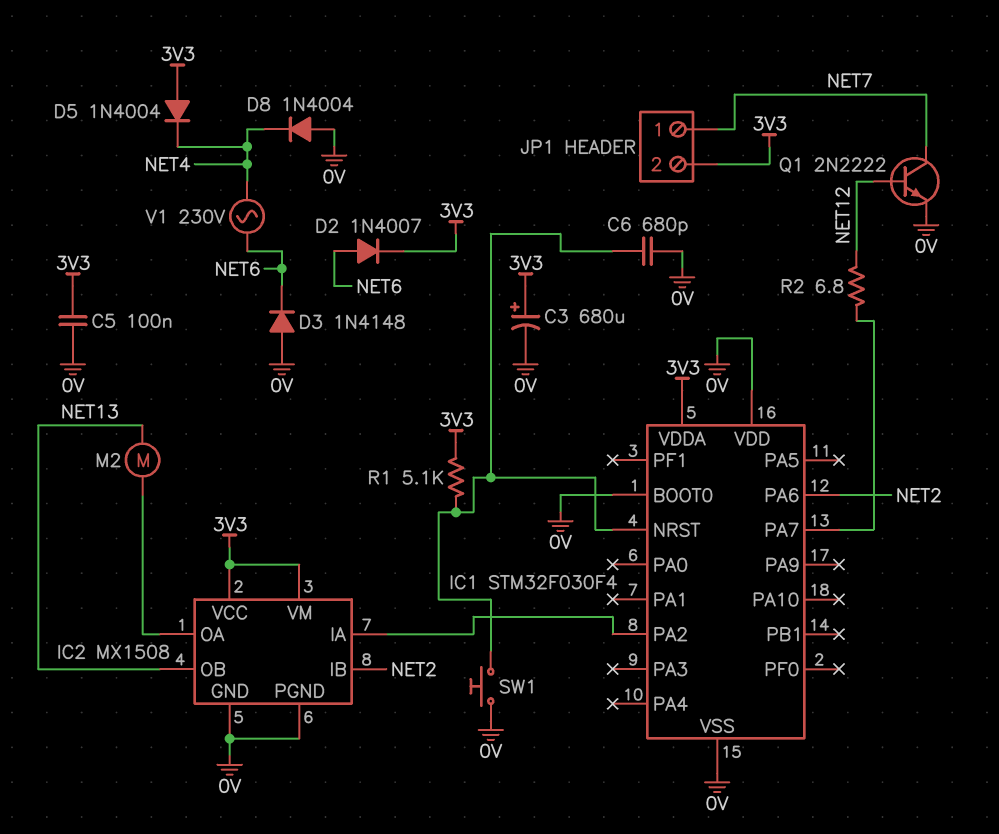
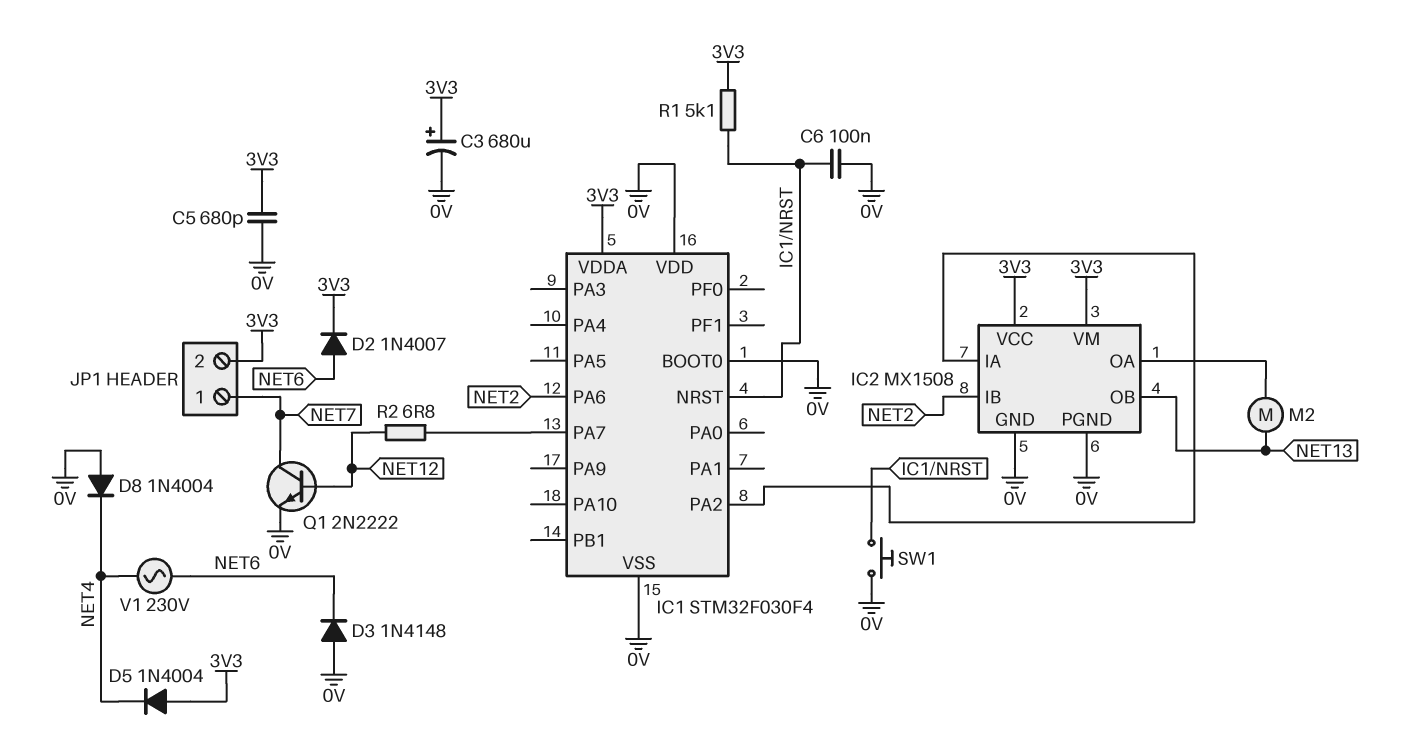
C5: 100nF (0V, 3V3) -> 680pF (0V, 3V3)
C6: 680pF (0V, IC1/NRST) -> 100nF (0V, IC1/NRST)

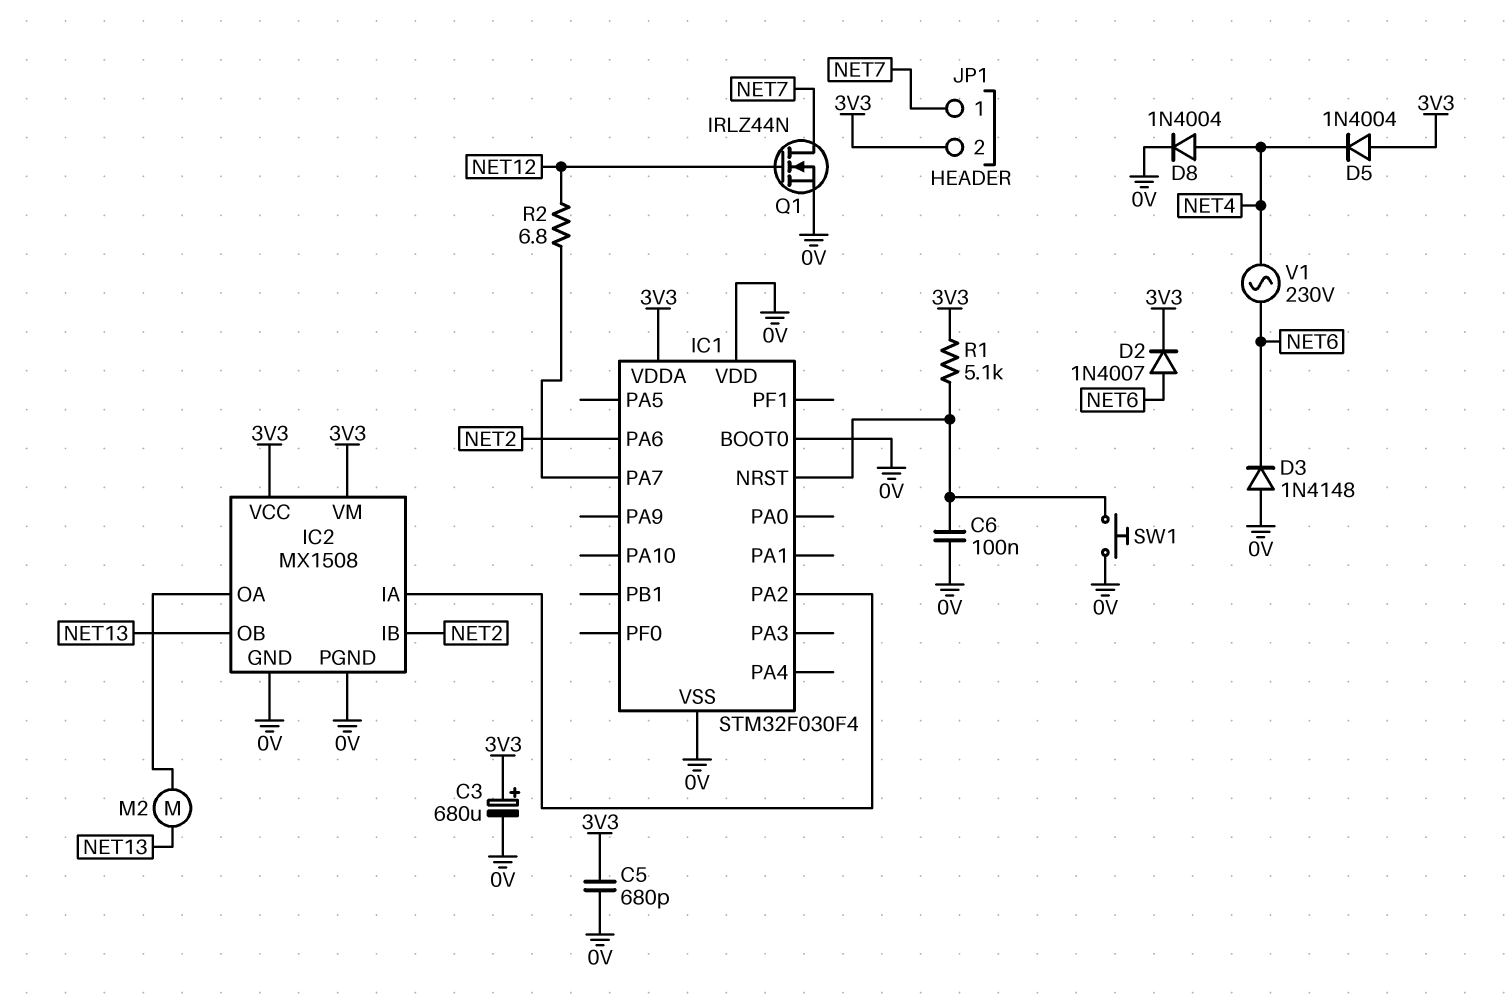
D8: diode 1N4004 (A 0V, K NET4) -> diode 1N4004 (A NET4, K 0V)
Q1: NPN 2N2222 (B NET12, C NET7, E 0V) -> NMOS IRLZ44N (G NET12, D NET7, S 0V)

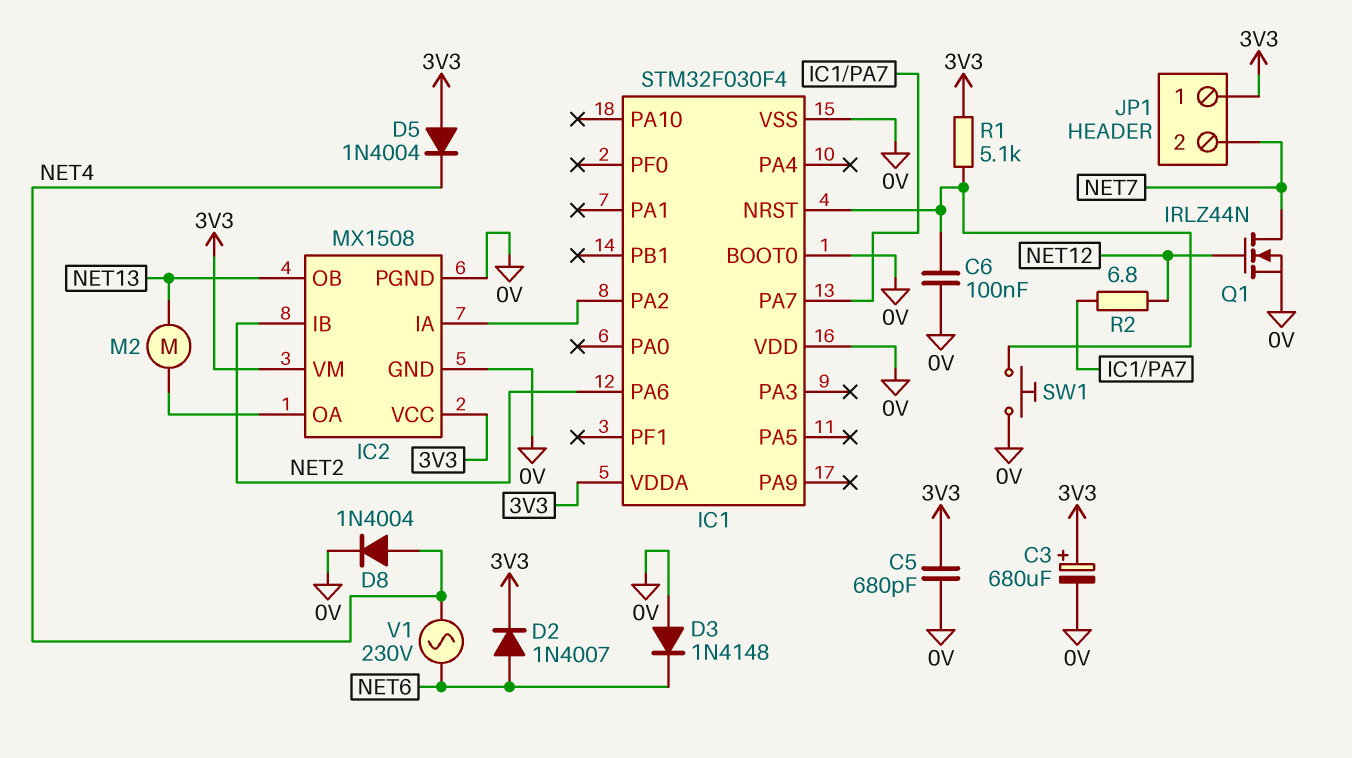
JP1 pin 1: NET7 -> 3V3
JP1 pin 2: 3V3 -> NET7

